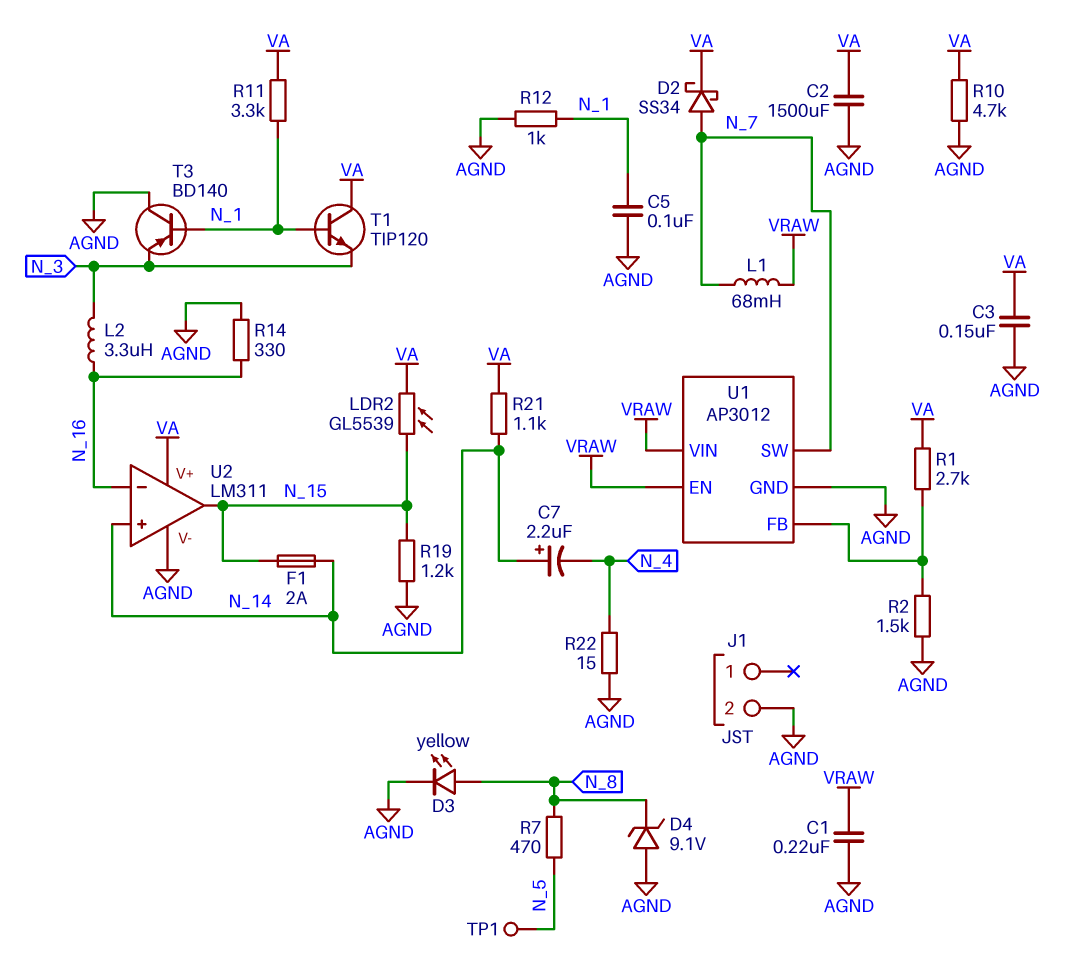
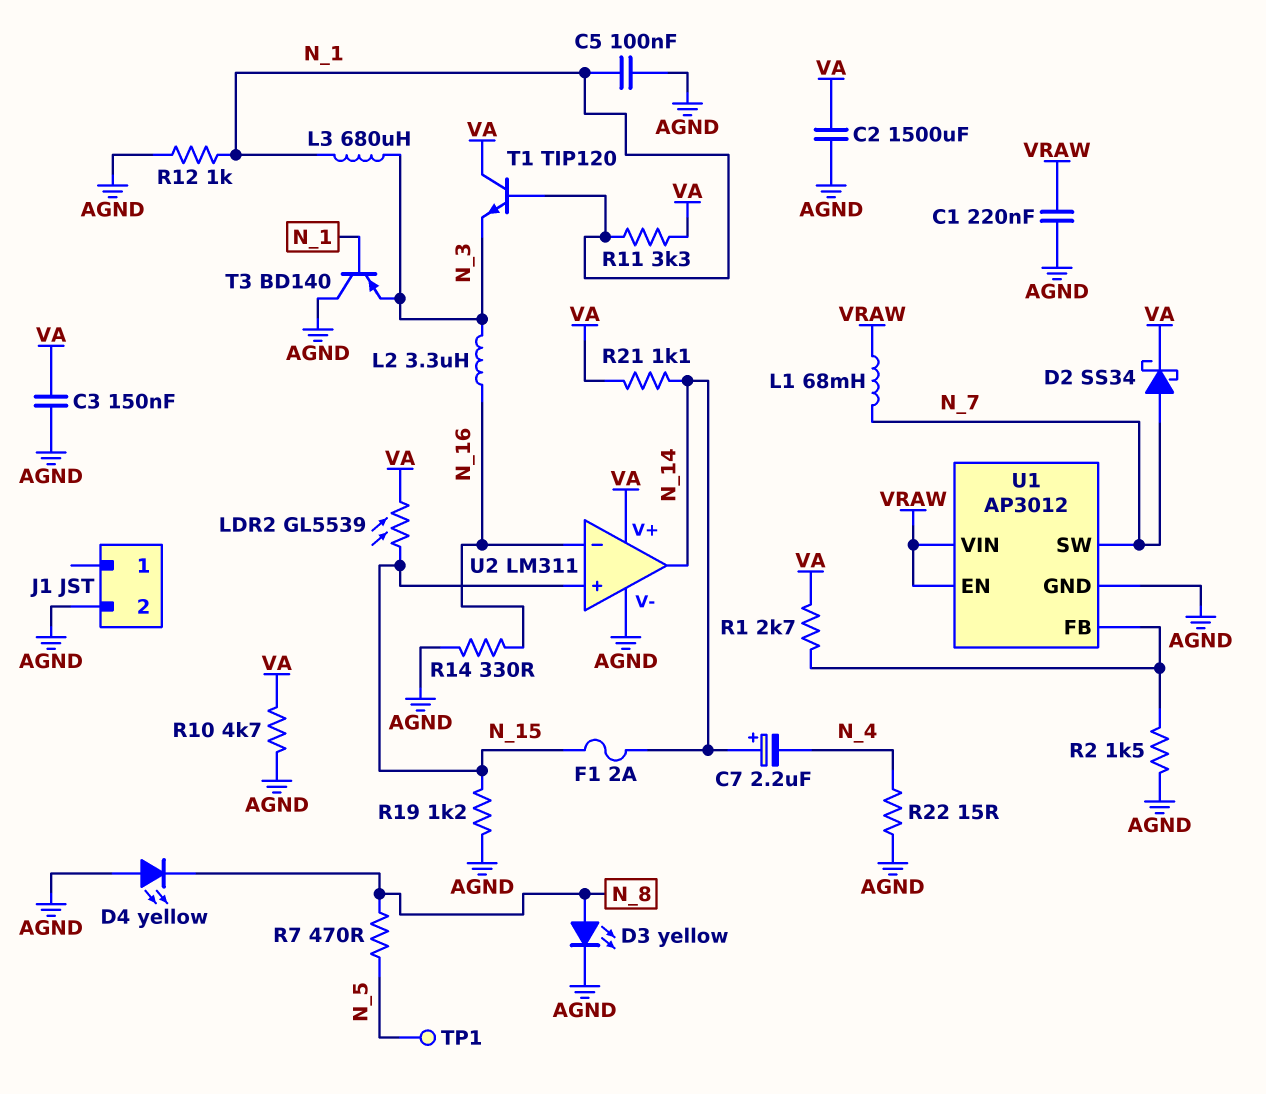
D4: zener 9.1V (A AGND, K N_8) -> LED yellow (A AGND, K N_8)
L3: none -> 680uH (N_1, N_3)
U2 pin in+: N_14 -> N_15
U2 pin out: N_15 -> N_14

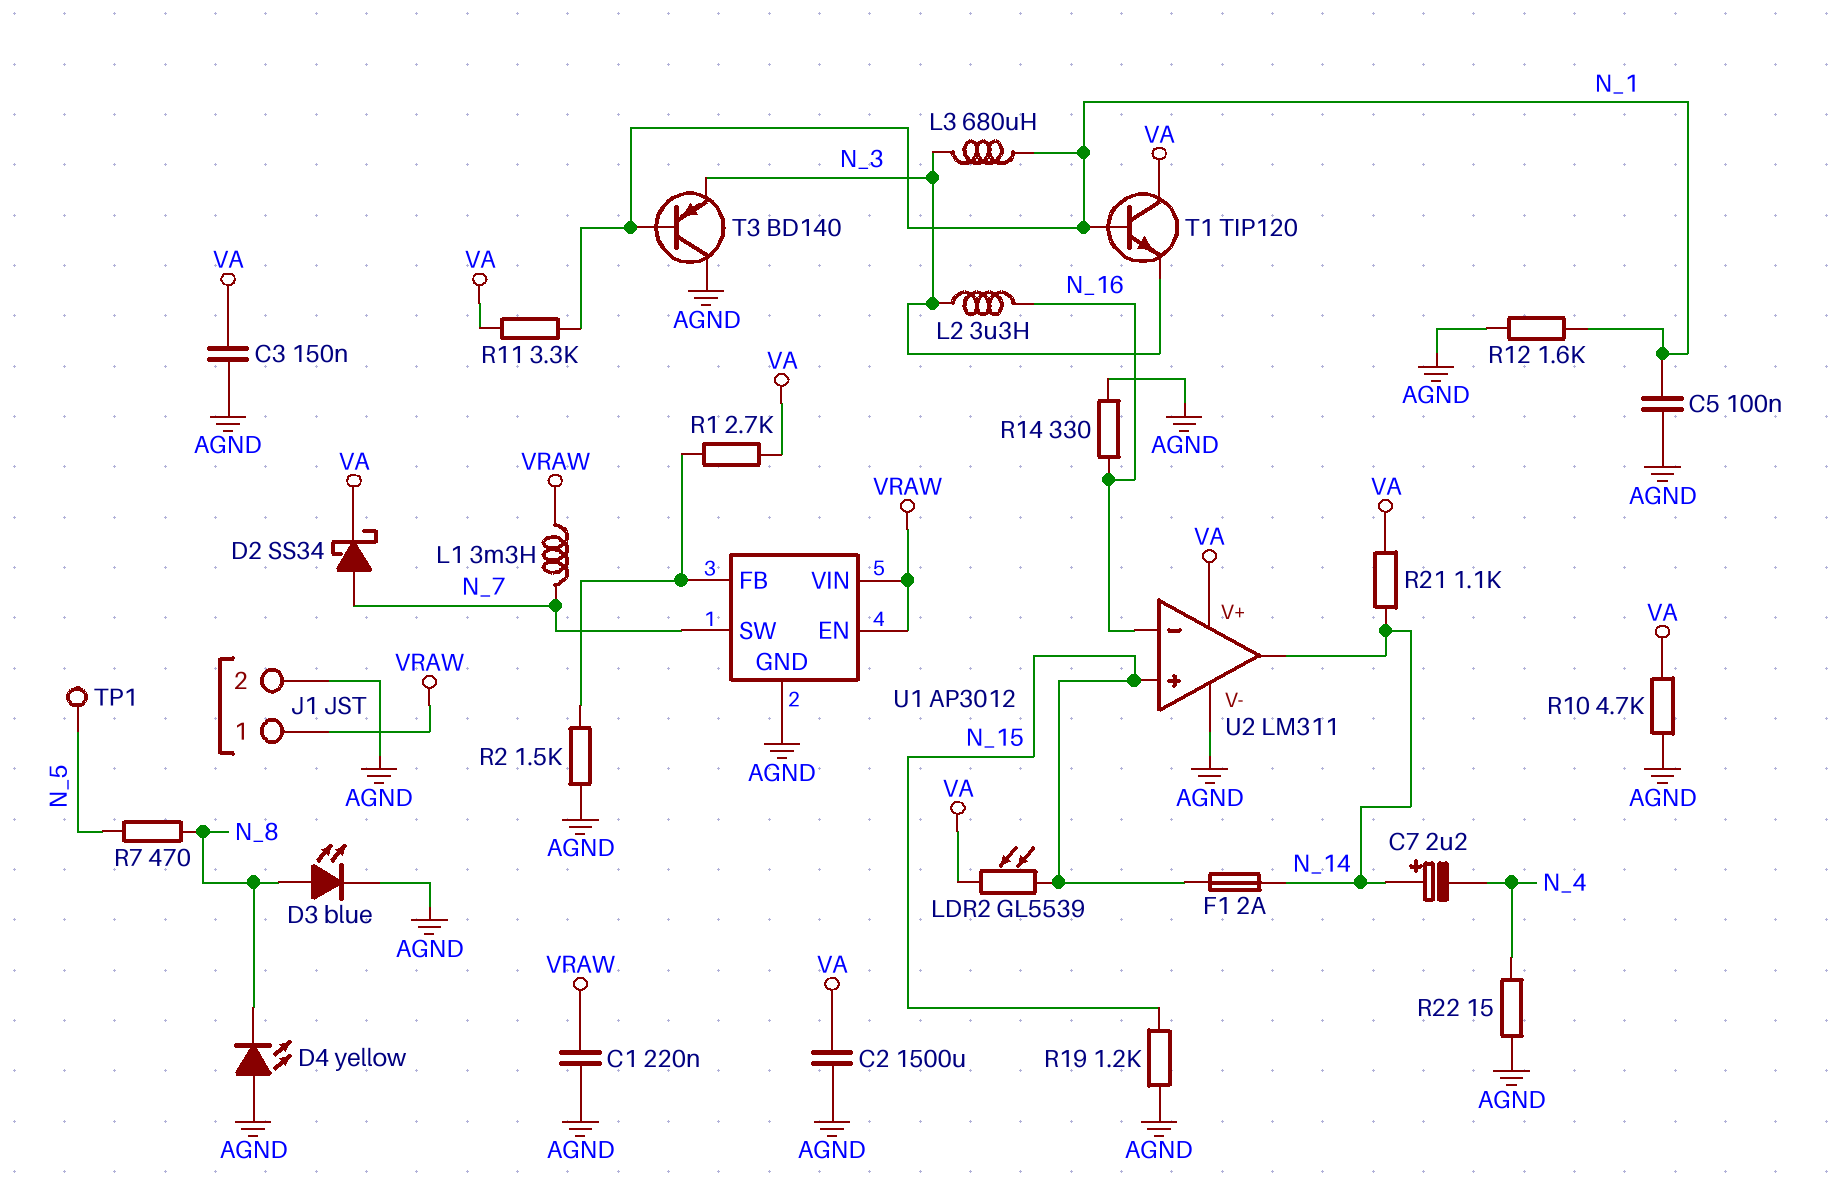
D3: LED yellow (A N_8, K AGND) -> LED blue (A N_8, K AGND)
J1 pin 1: none -> VRAW
L1: 68mH (N_7, VRAW) -> 3.3mH (N_7, VRAW)
R12: 1k (AGND, N_1) -> 1.6k (AGND, N_1)

